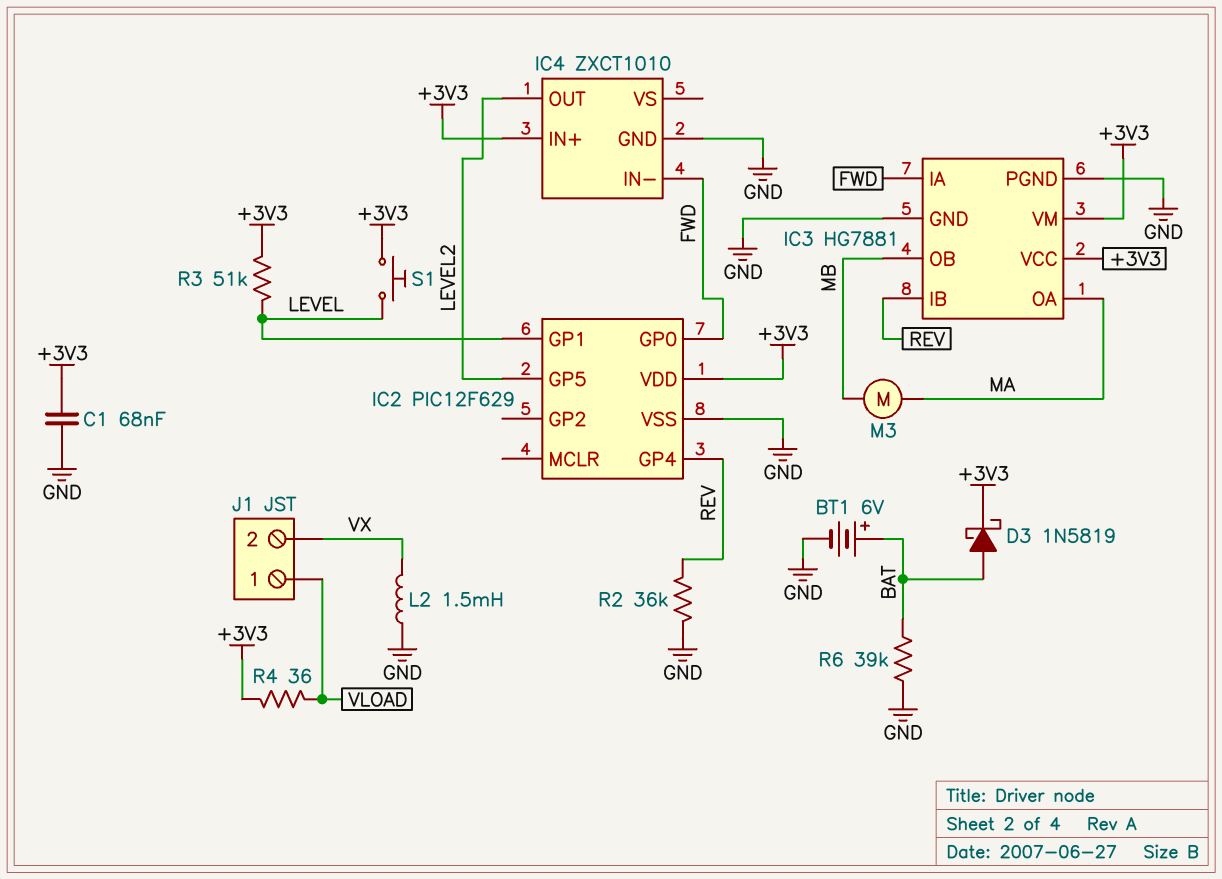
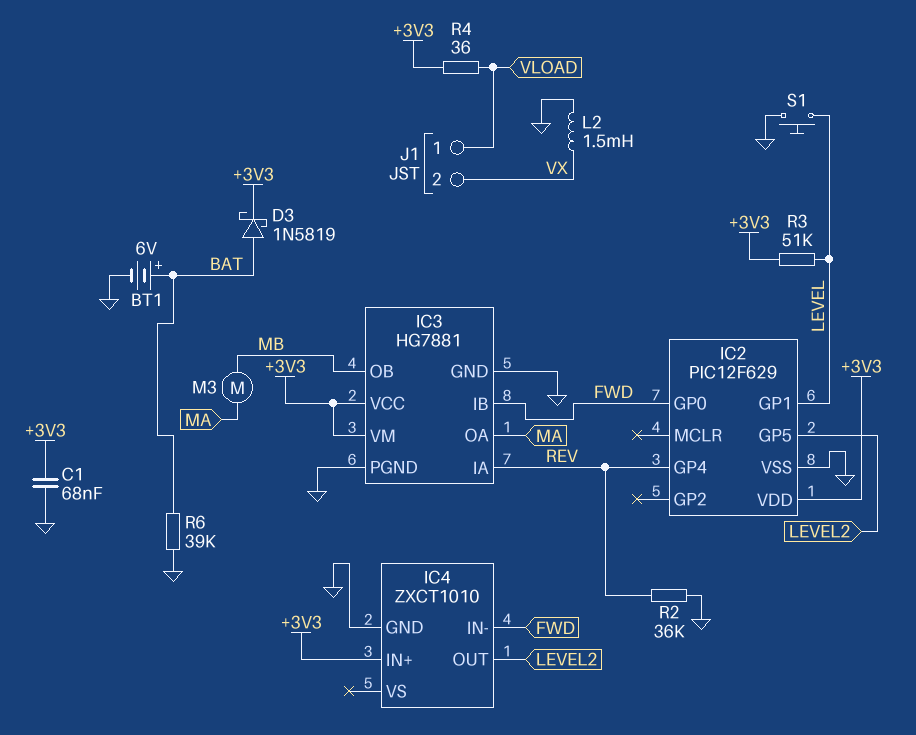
IC3 pin IA: FWD -> REV
IC3 pin IB: REV -> FWD
S1: button (+3V3, LEVEL) -> button (GND, LEVEL)

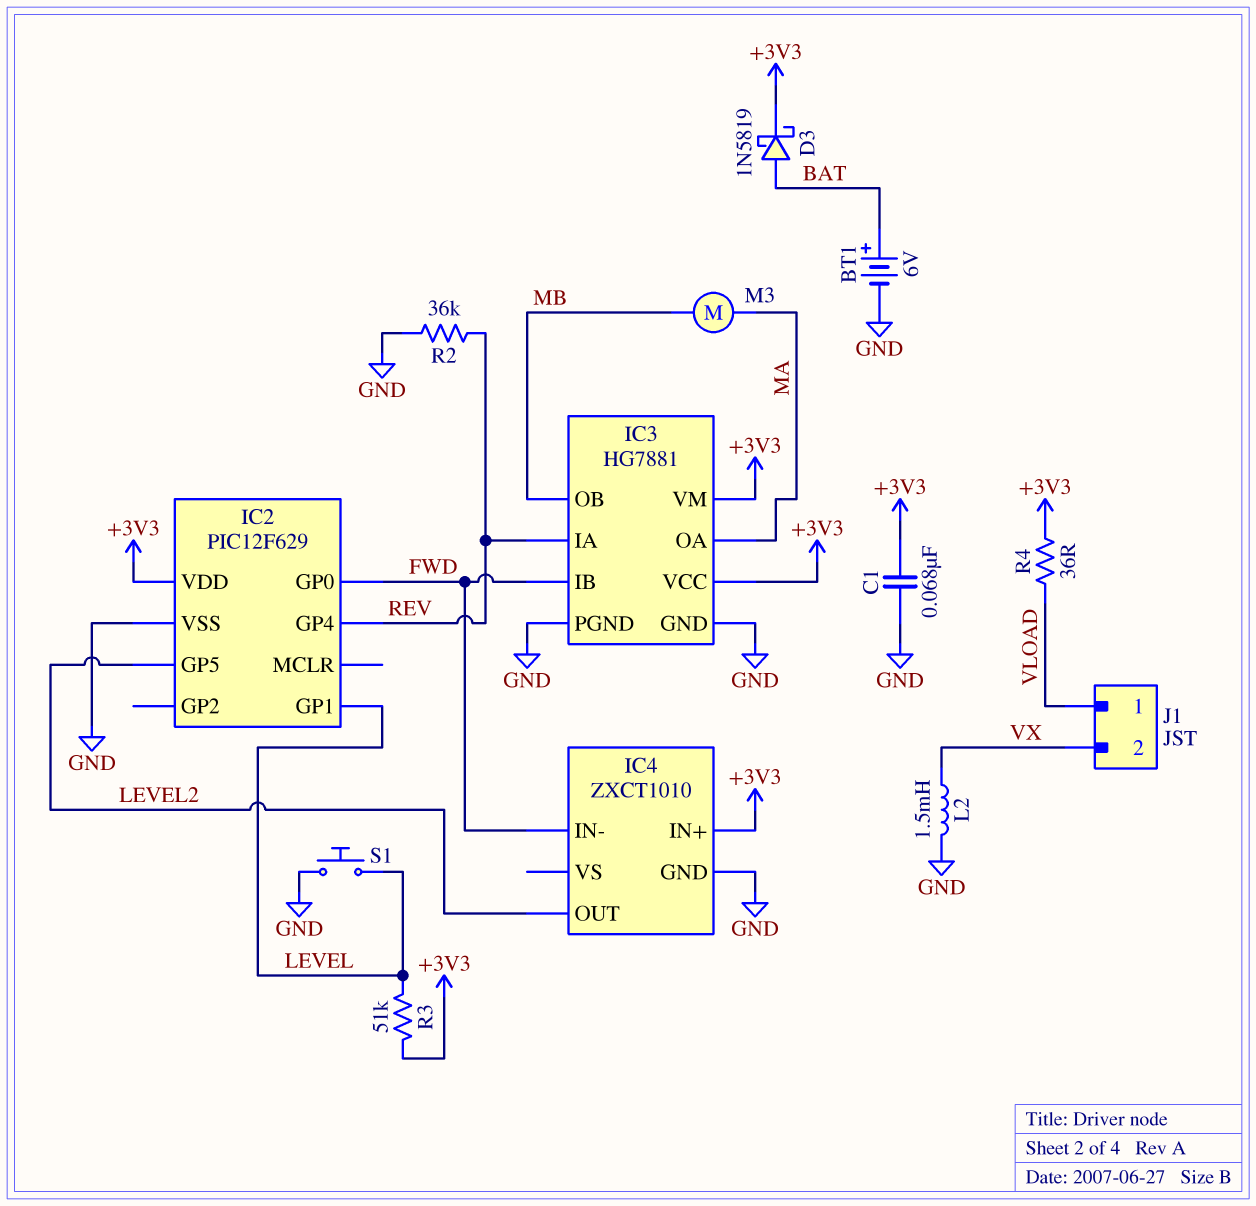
R6: 39k (BAT, GND) -> none

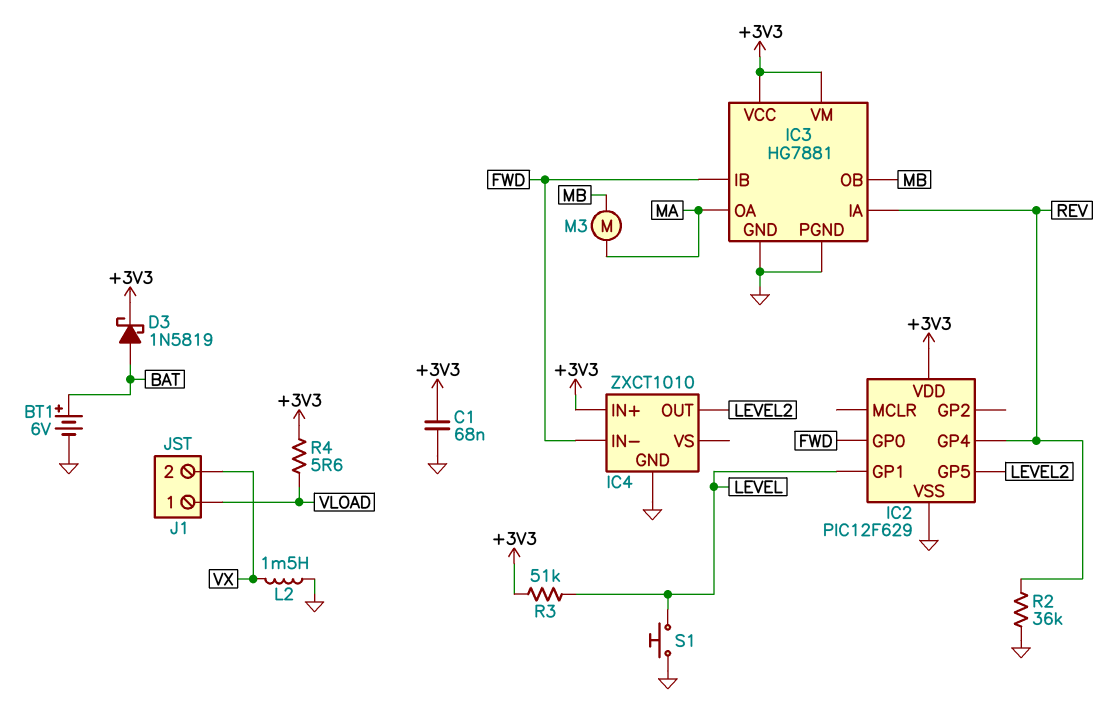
R4: 36 (+3V3, VLOAD) -> 5.6 (+3V3, VLOAD)

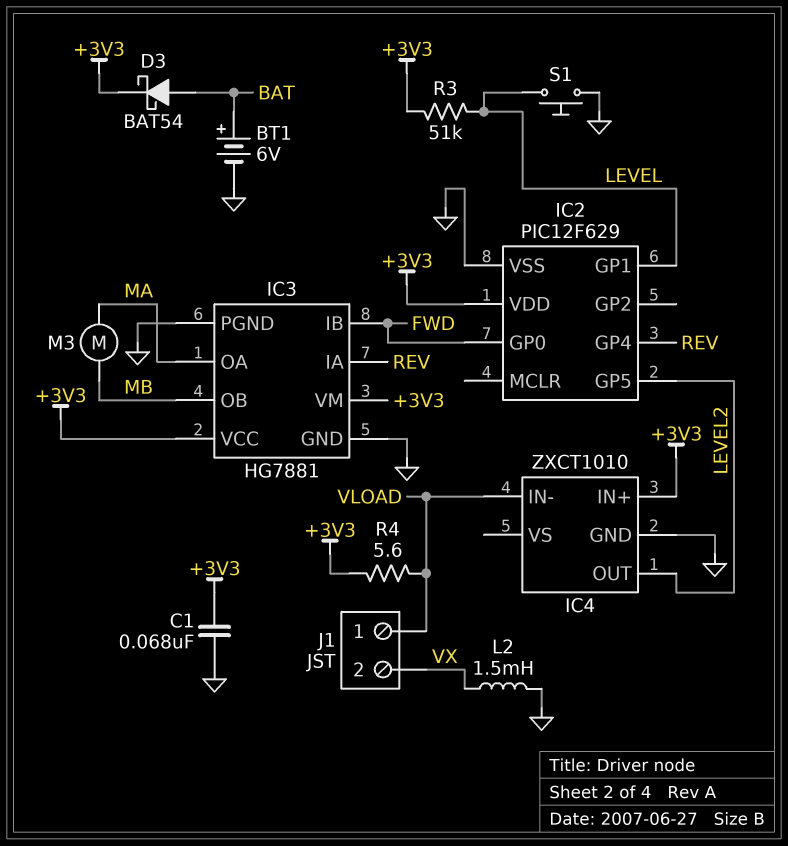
D3: schottky 1N5819 (A BAT, K +3V3) -> schottky BAT54 (A BAT, K +3V3)
IC4 pin IN-: FWD -> VLOAD
R2: 36k (GND, REV) -> none

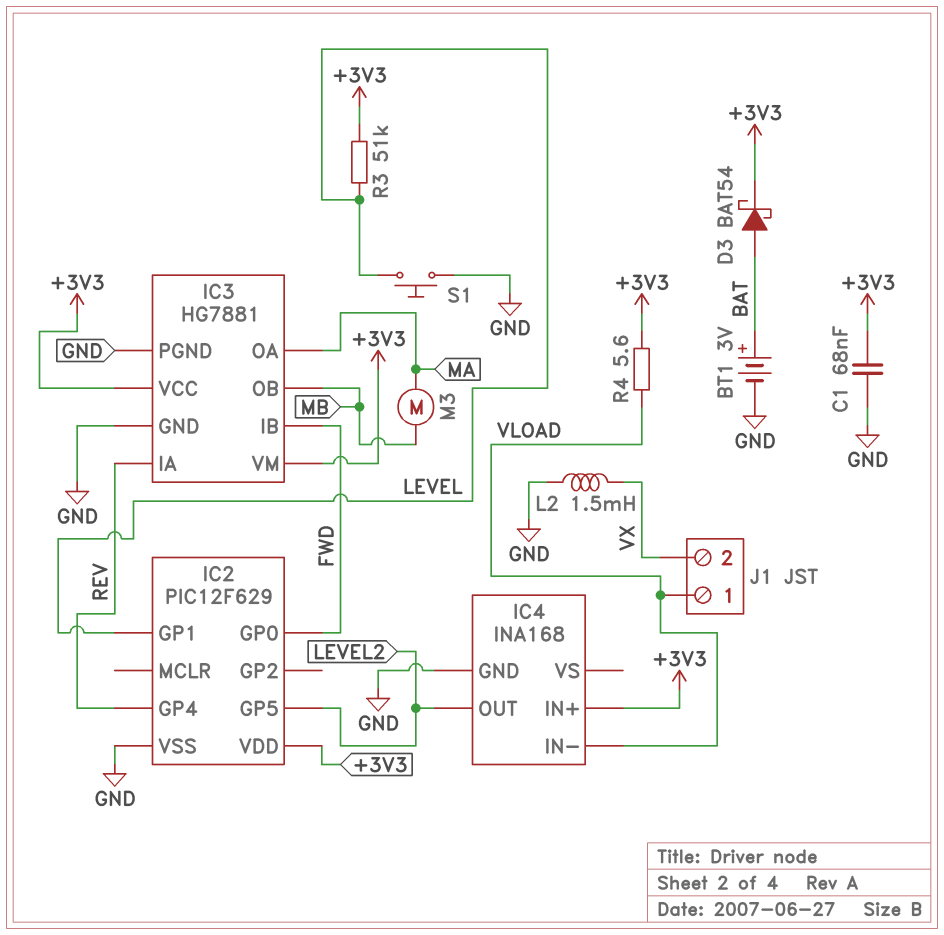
BT1: 6V (plus BAT, minus GND) -> 3V (plus BAT, minus GND)
IC4: ZXCT1010 -> INA168

